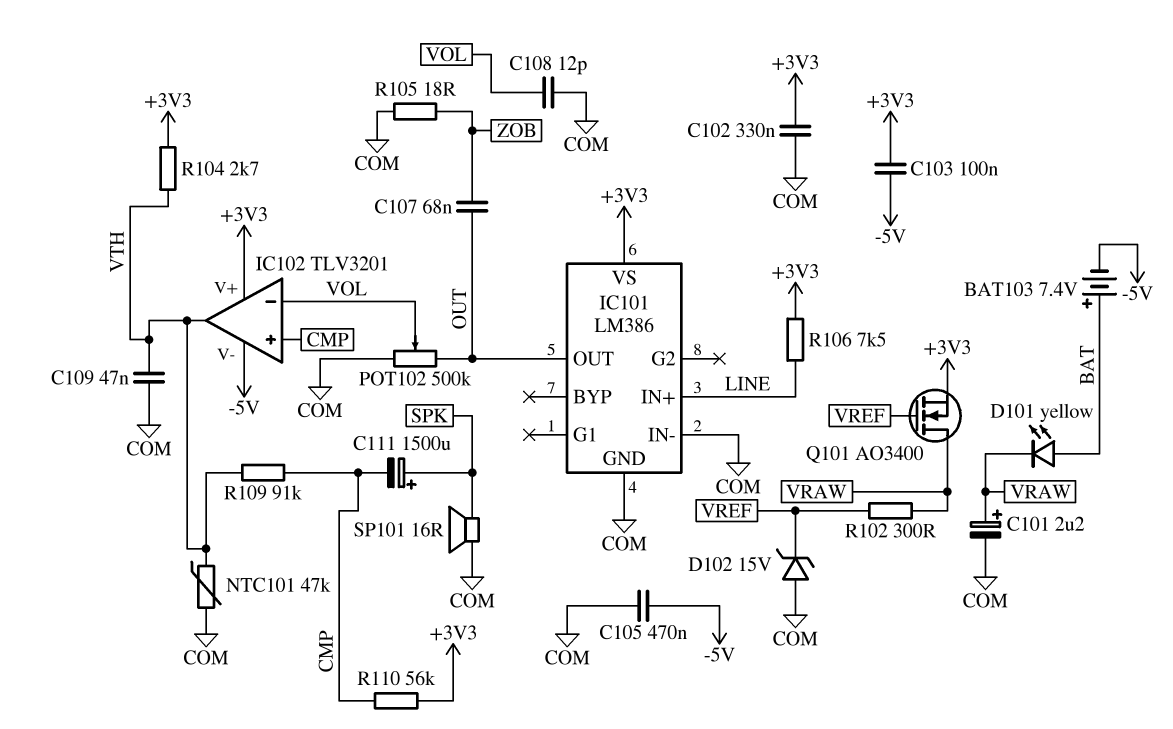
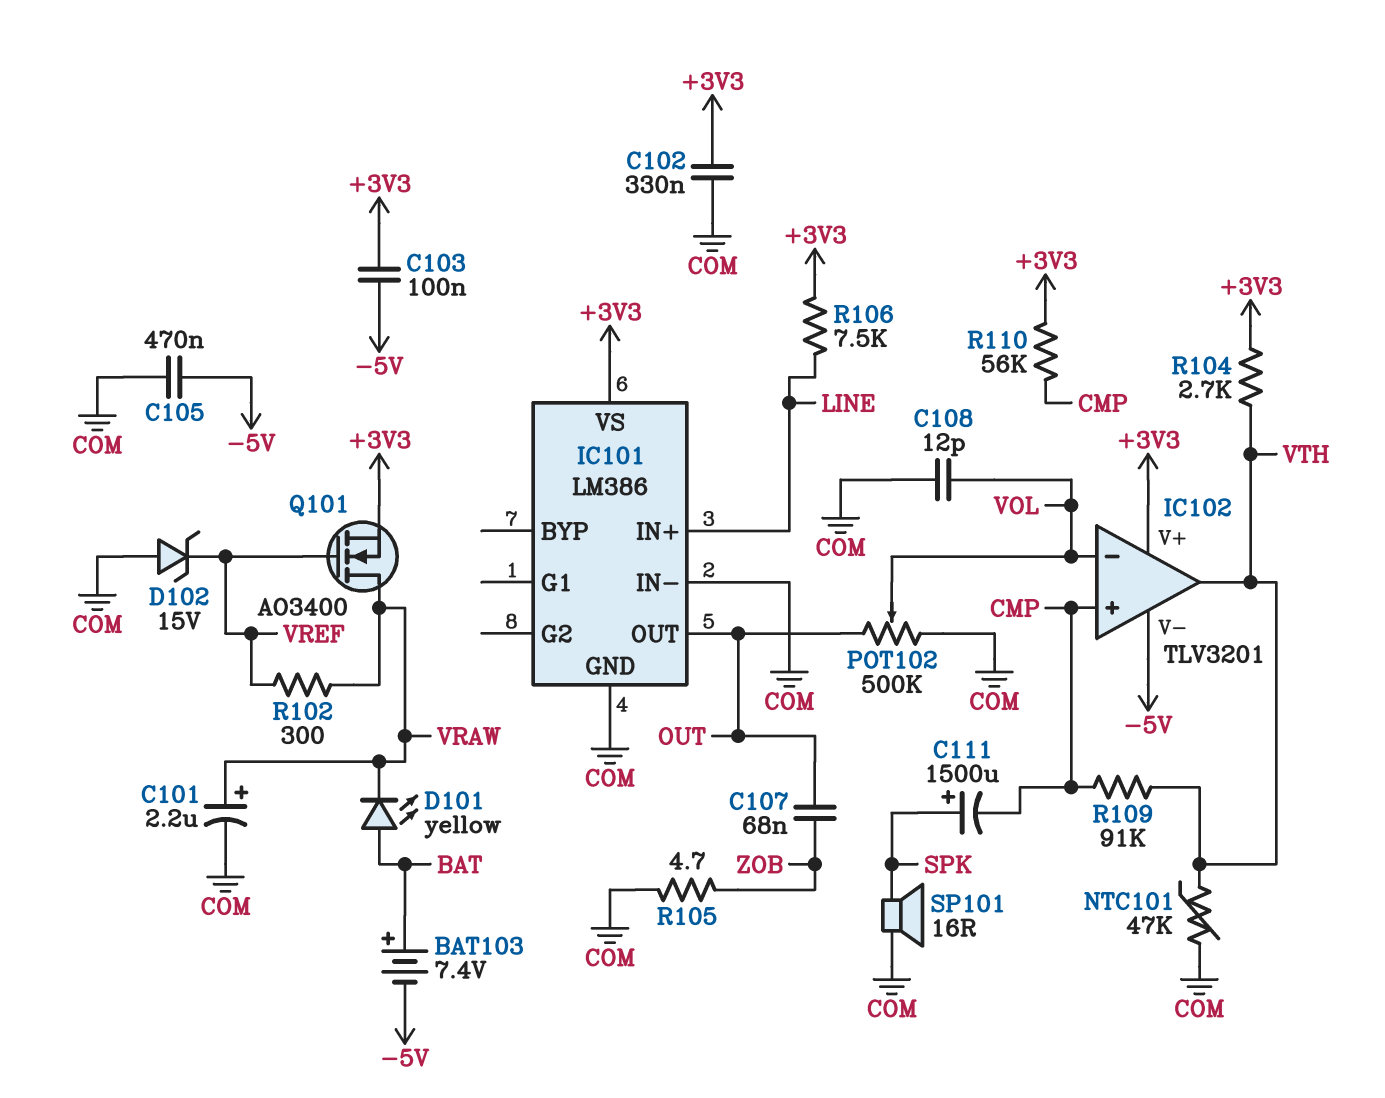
C109: 47nF (COM, VTH) -> none
R105: 18 (COM, ZOB) -> 4.7 (COM, ZOB)

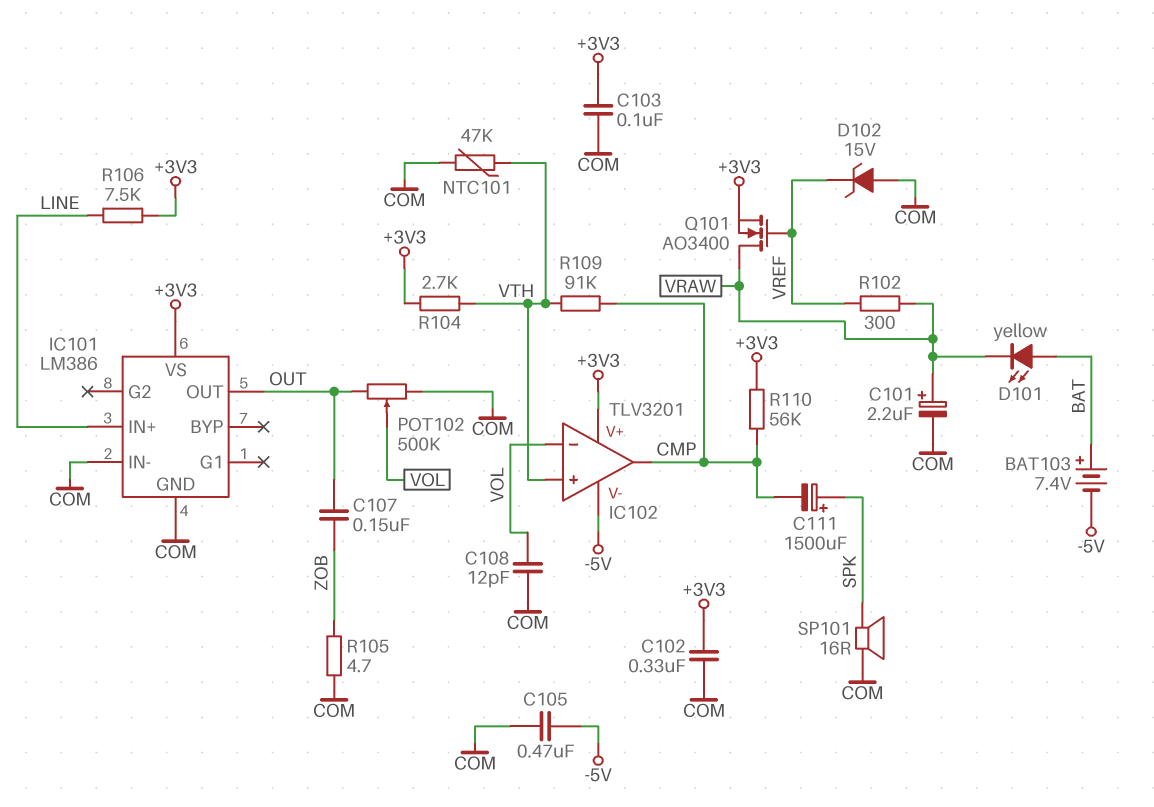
C103: 100nF (+3V3, -5V) -> 100nF (+3V3, COM)
C107: 68nF (OUT, ZOB) -> 150nF (OUT, ZOB)
IC102 pin in+: CMP -> VTH
IC102 pin out: VTH -> CMP

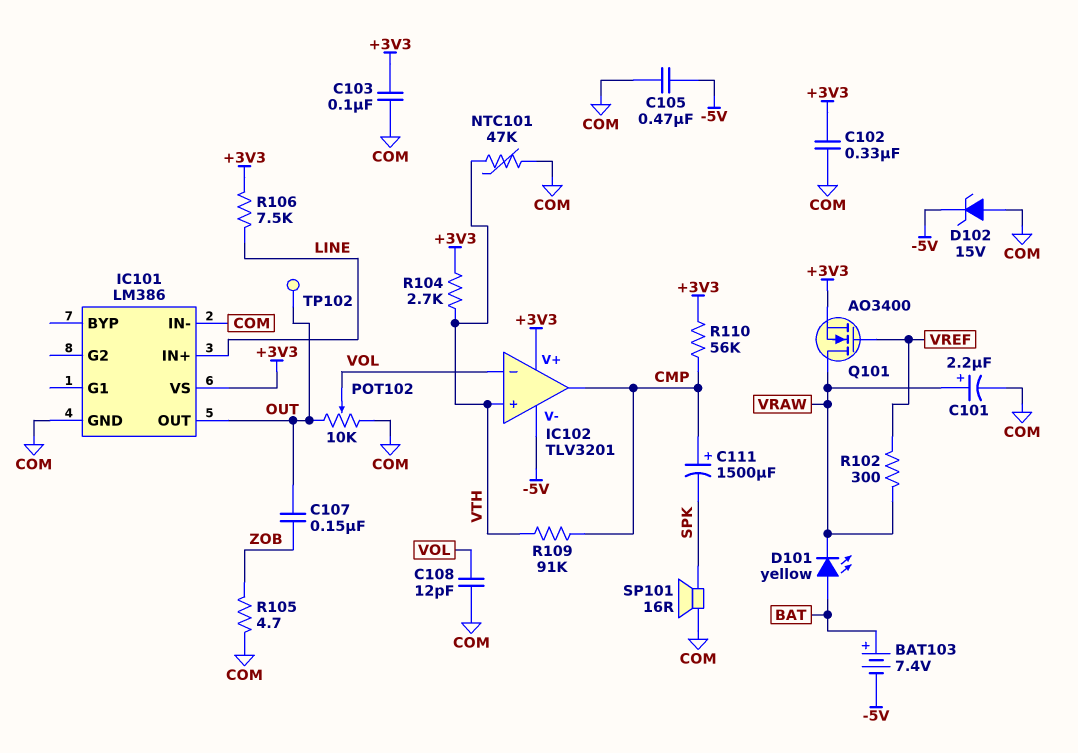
C111: 1500uF (plus SPK, minus CMP) -> 1500uF (plus CMP, minus SPK)
D102: zener 15V (A COM, K VREF) -> zener 15V (A COM, K -5V)
POT102: 500k (COM, OUT, wiper VOL) -> 10k (COM, OUT, wiper VOL)
TP102: none -> test point (OUT)

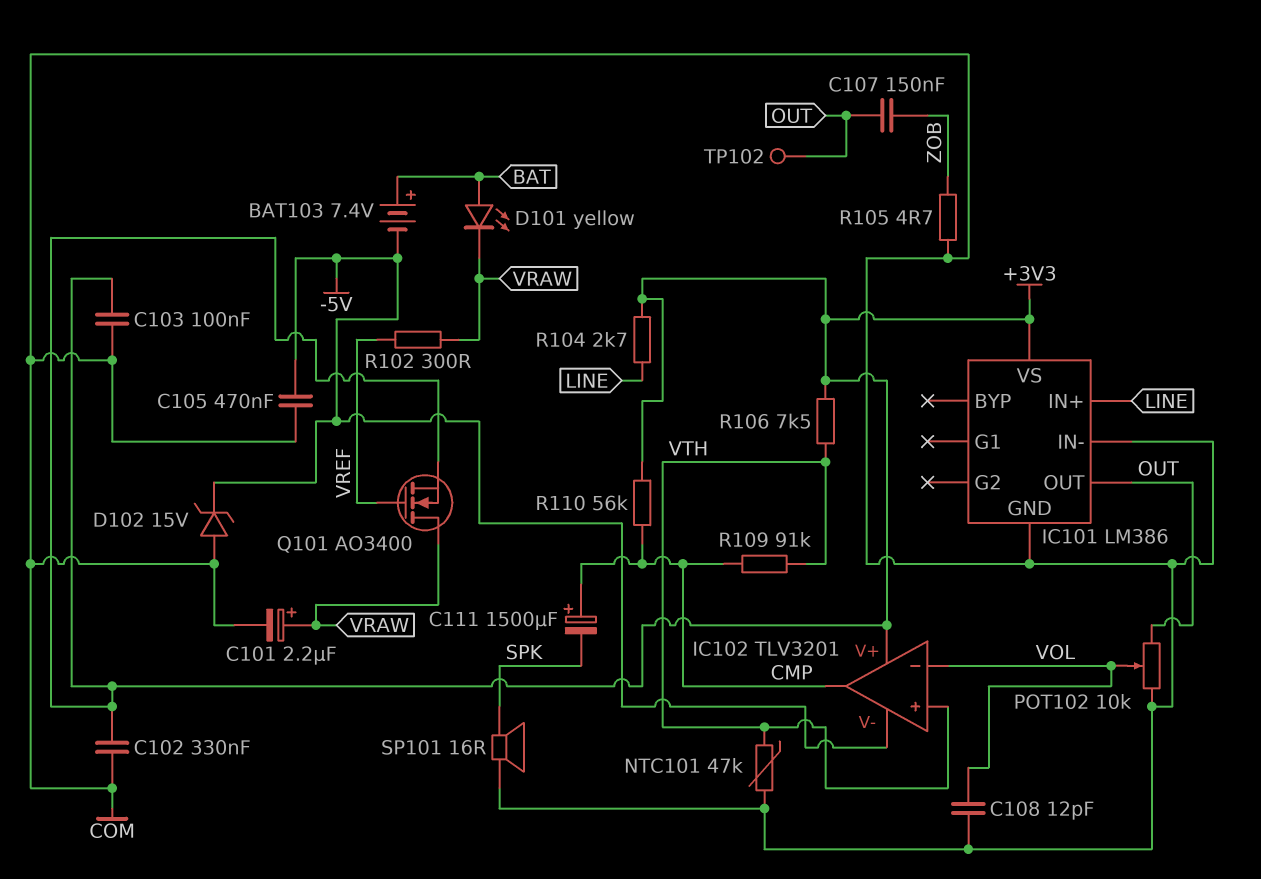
R104: 2.7k (+3V3, VTH) -> 2.7k (+3V3, LINE)
R106: 7.5k (+3V3, LINE) -> 7.5k (+3V3, VTH)

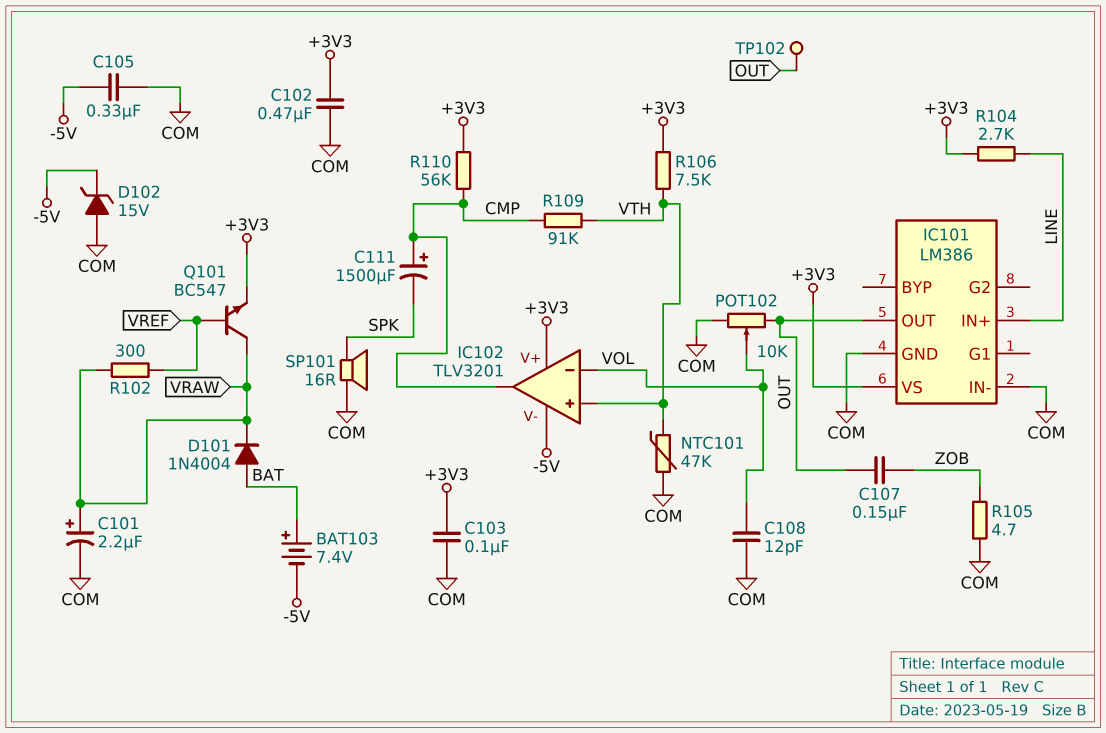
C102: 330nF (+3V3, COM) -> 470nF (+3V3, COM)
C105: 470nF (-5V, COM) -> 330nF (-5V, COM)
D101: LED yellow (A BAT, K VRAW) -> diode 1N4004 (A BAT, K VRAW)
Q101: NMOS AO3400 (G VREF, D VRAW, S +3V3) -> NPN BC547 (B VREF, C VRAW, E +3V3)

